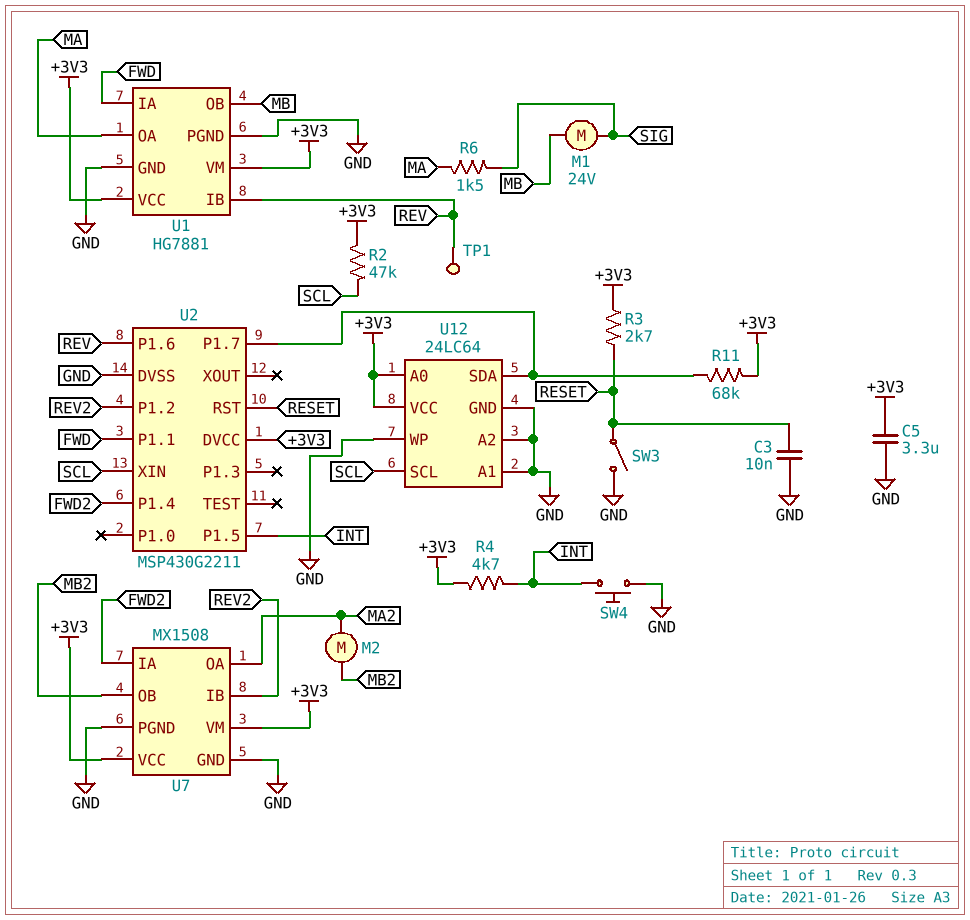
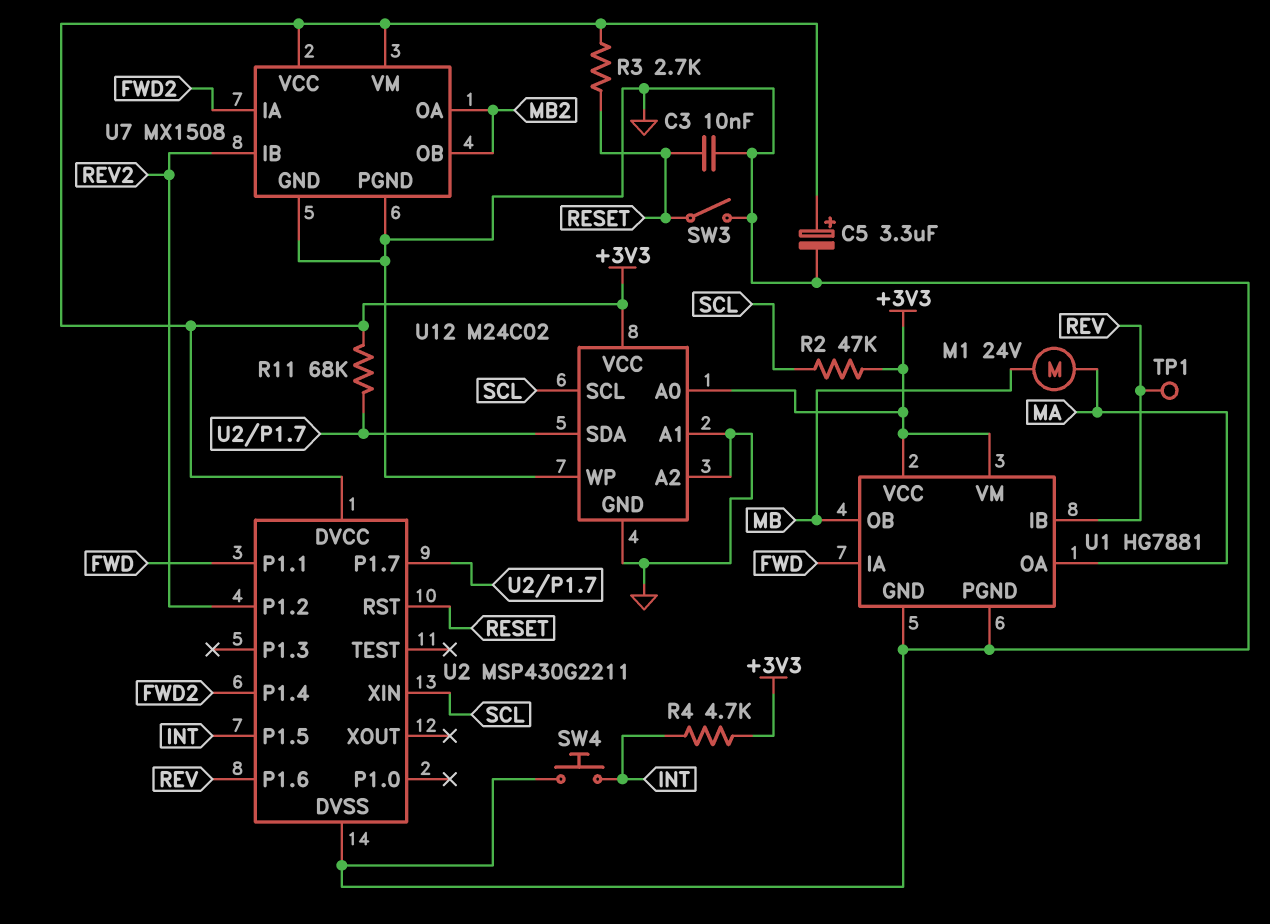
C5: 3.3uF (+3V3, GND) -> 3.3uF (plus +3V3, minus GND)
M1: motor 24V (MB, SIG) -> motor 24V (MA, MB)
M2: motor (MA2, MB2) -> none
R6: 1.5k (MA, SIG) -> none
U7 pin OA: MA2 -> MB2
U12: 24LC64 -> M24C02

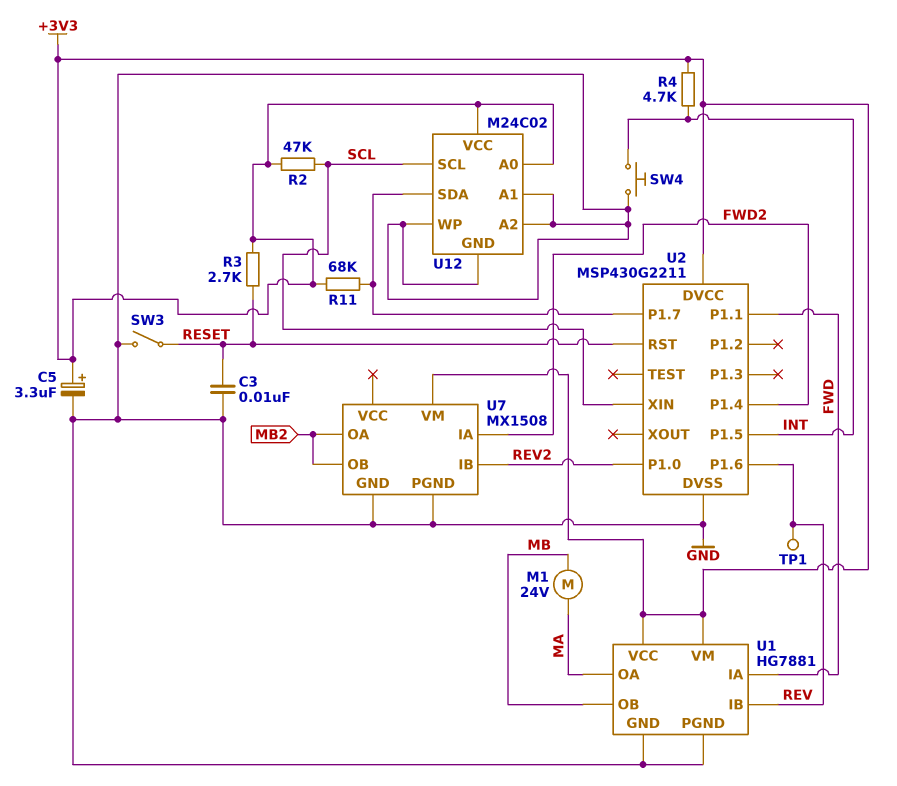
U2 pin P1.0: none -> REV2
U2 pin P1.2: REV2 -> none
U7 pin VCC: +3V3 -> none

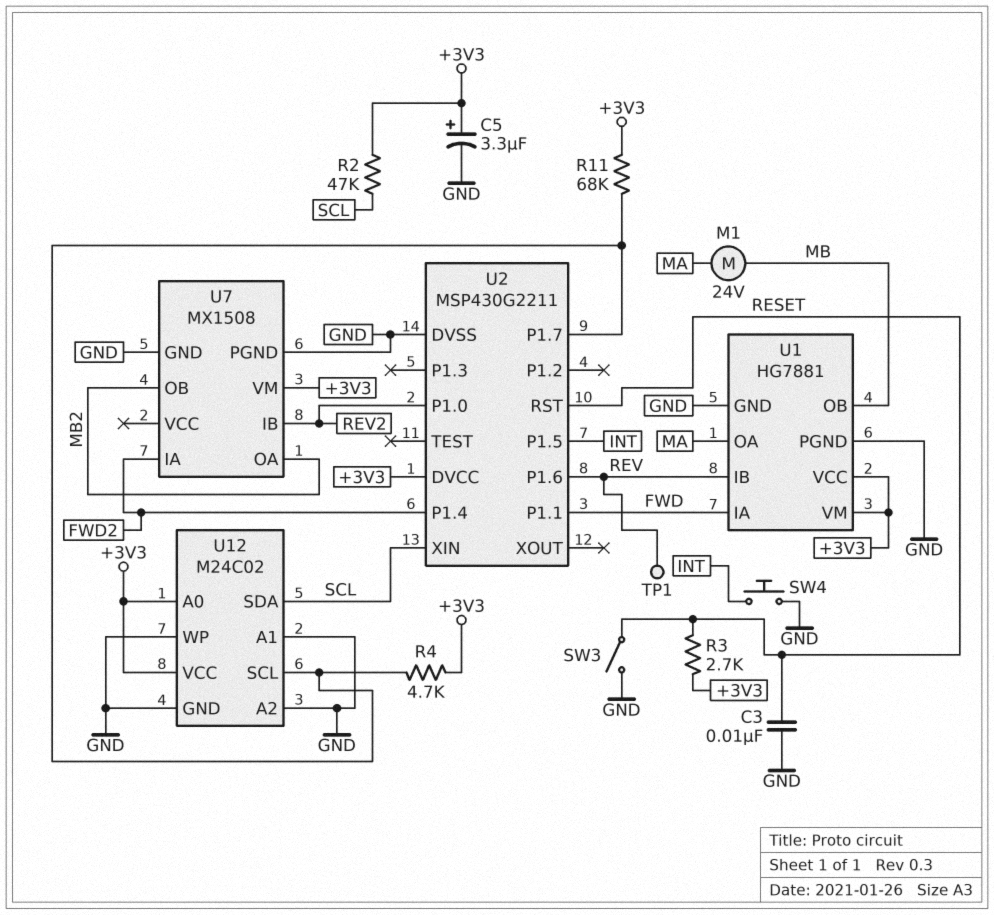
R4: 4.7k (+3V3, INT) -> 4.7k (+3V3, U2/P1.7)
U12 pin SCL: SCL -> U2/P1.7
U12 pin SDA: U2/P1.7 -> SCL

